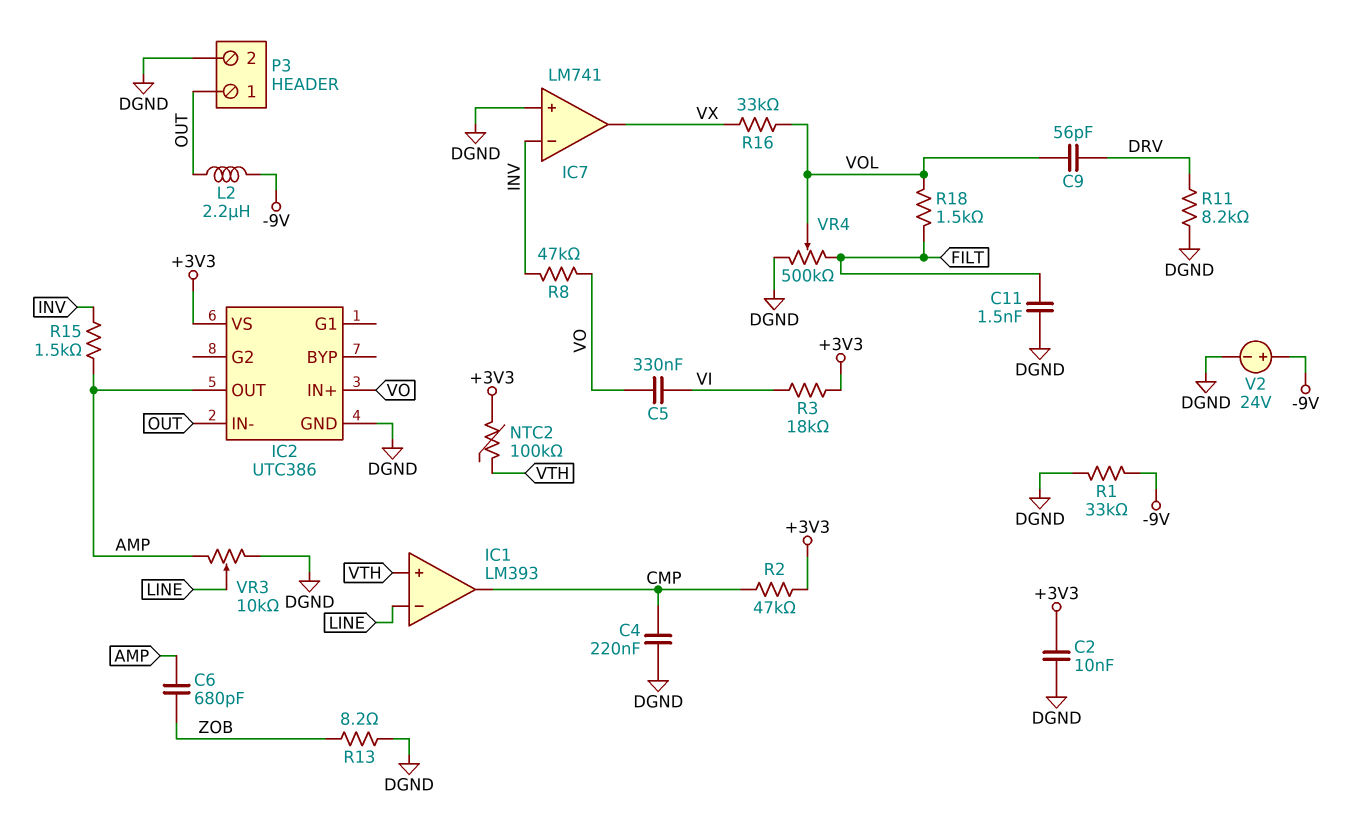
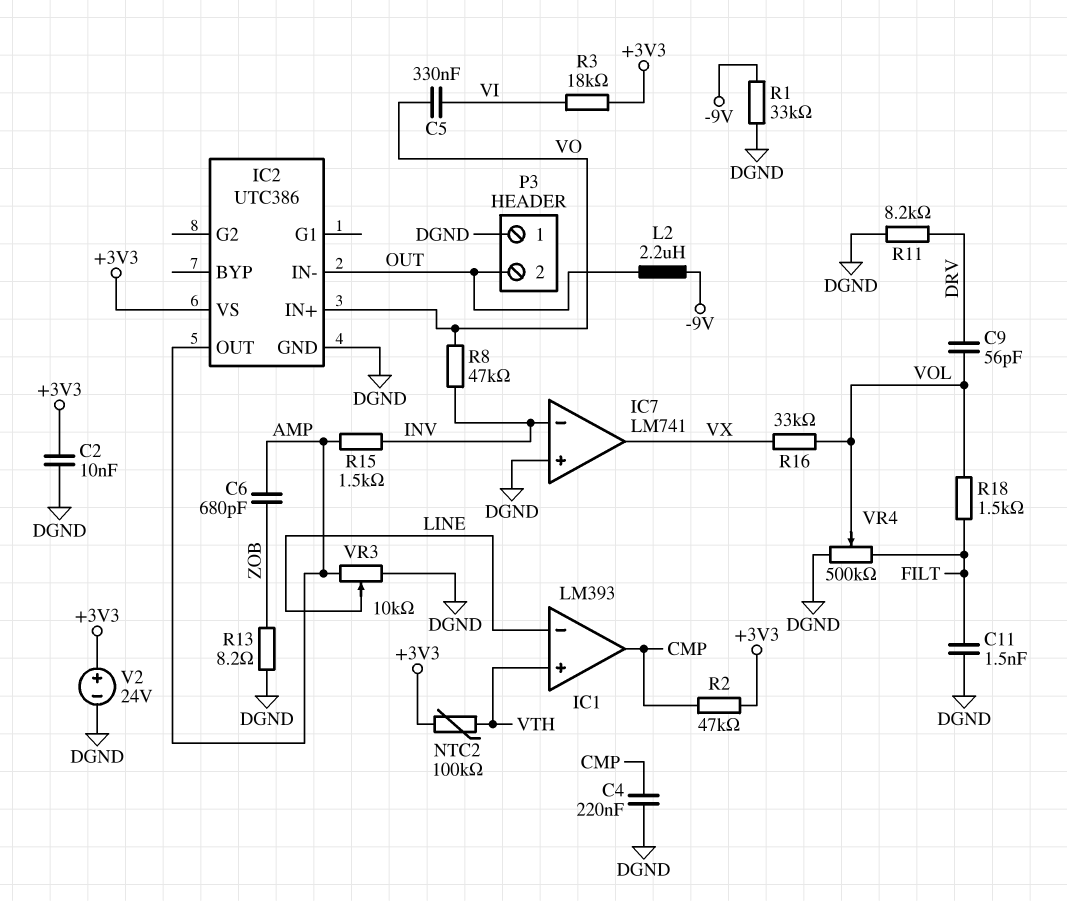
P3 pin 1: OUT -> DGND
P3 pin 2: DGND -> OUT
V2: 24V (plus -9V, minus DGND) -> 24V (plus +3V3, minus DGND)

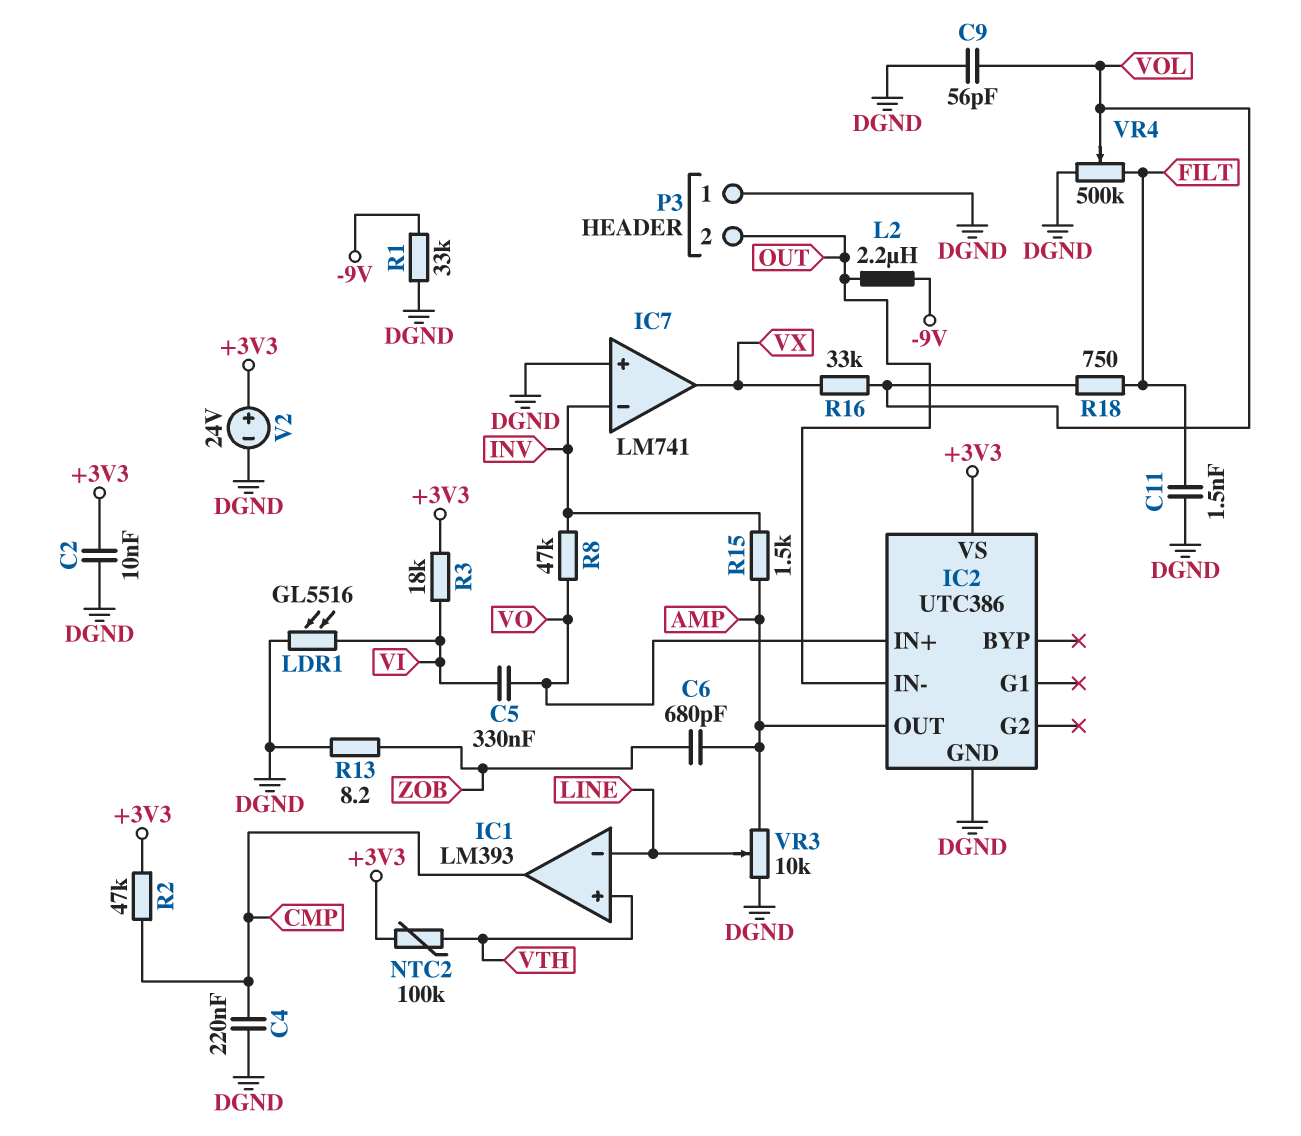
C9: 56pF (DRV, VOL) -> 56pF (DGND, VOL)
LDR1: none -> GL5516 (DGND, VI)
R11: 8.2k (DGND, DRV) -> none
R18: 1.5k (FILT, VOL) -> 750 (FILT, VOL)

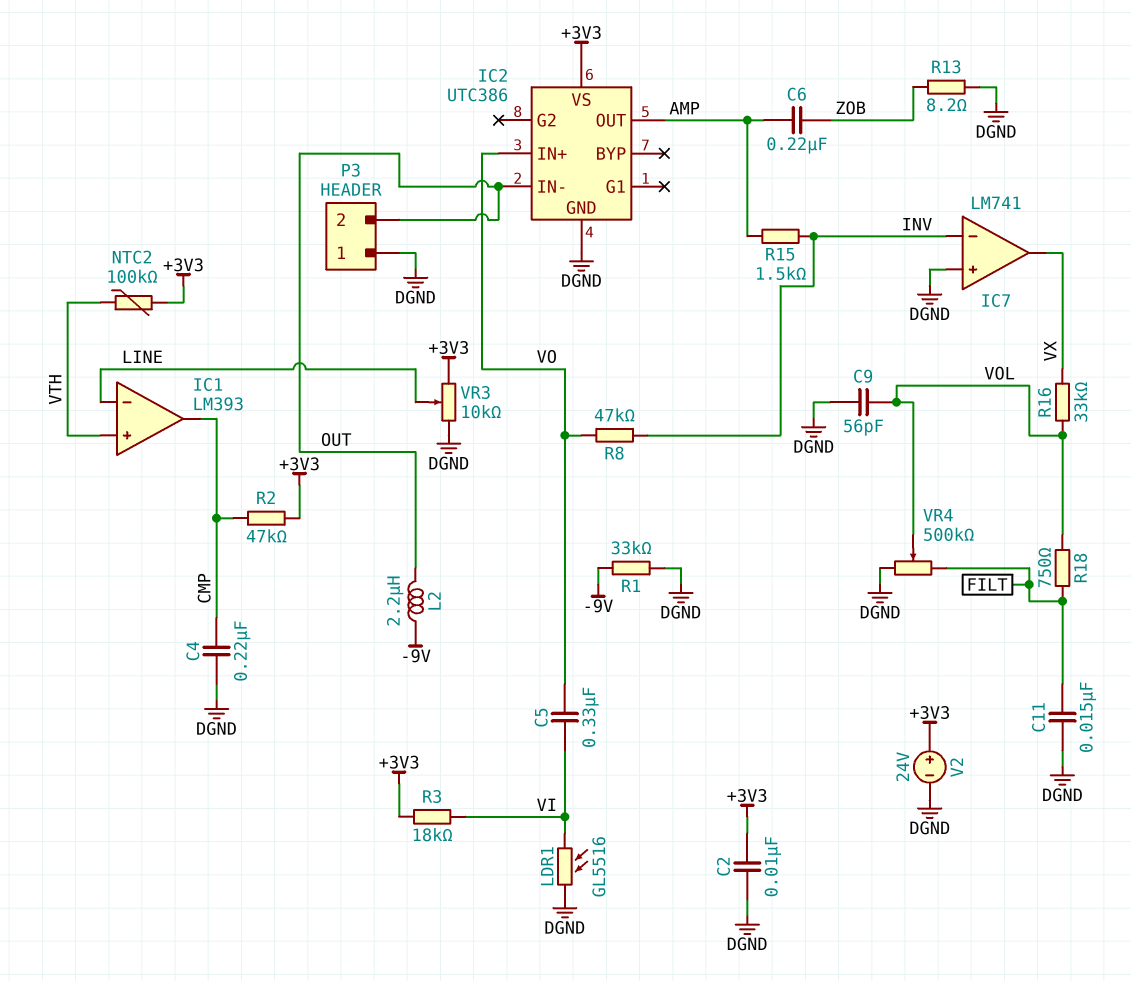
C6: 680pF (AMP, ZOB) -> 220nF (AMP, ZOB)
C11: 1.5nF (DGND, FILT) -> 15nF (DGND, FILT)
VR3: 10k (AMP, DGND, wiper LINE) -> 10k (+3V3, DGND, wiper LINE)

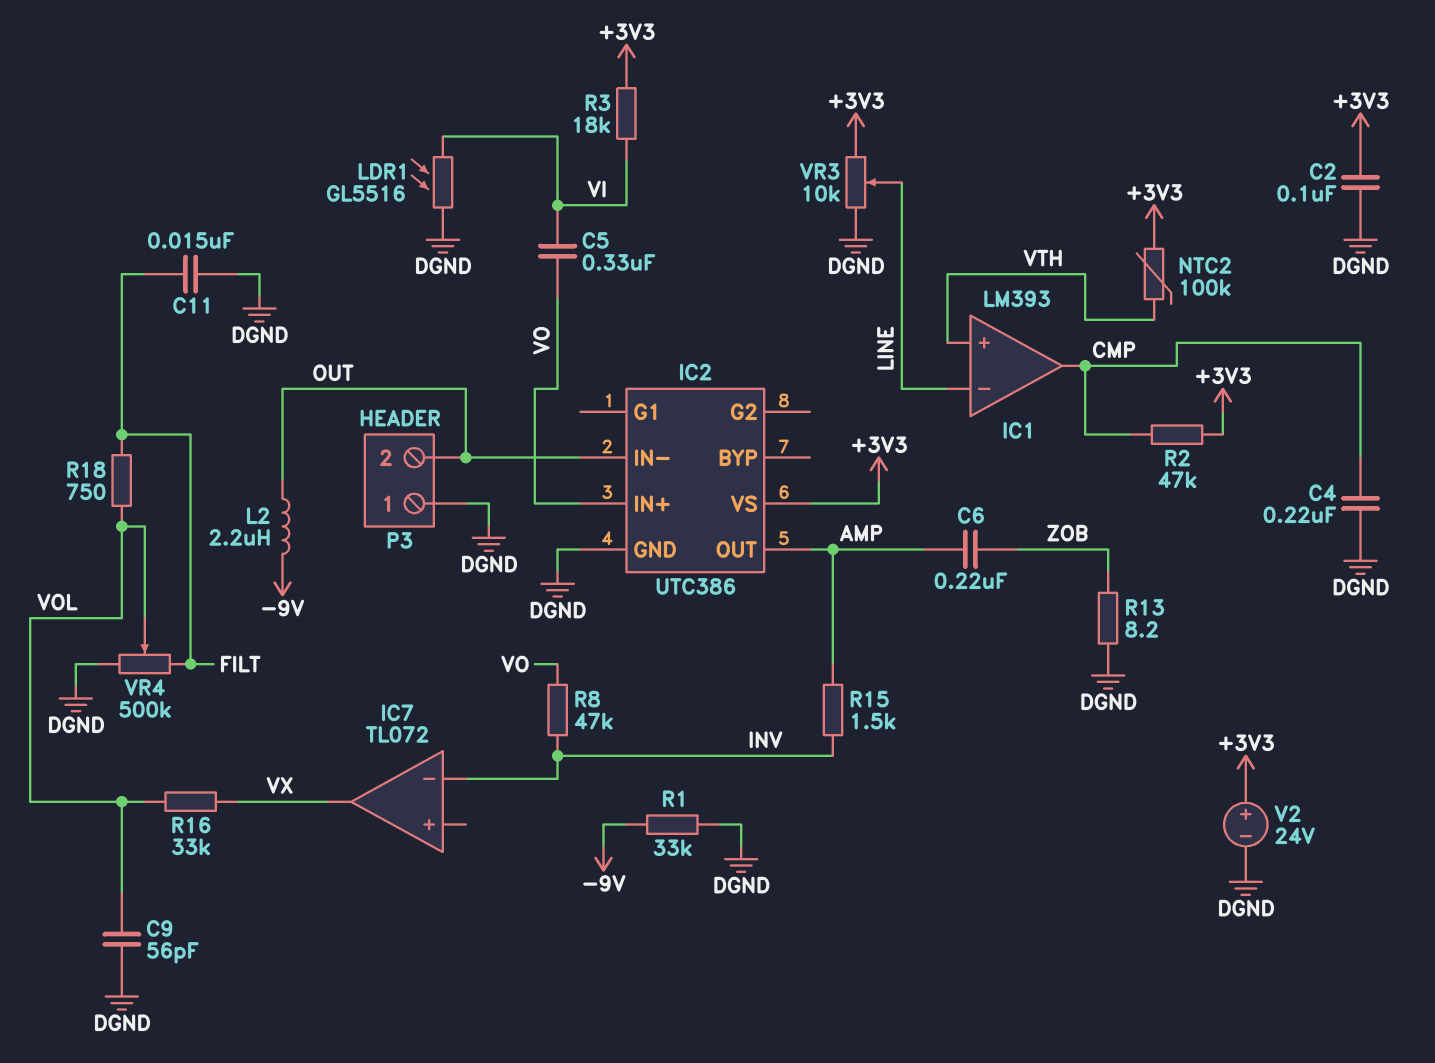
C2: 10nF (+3V3, DGND) -> 100nF (+3V3, DGND)
IC7: LM741 -> TL072
IC7 pin in+: DGND -> none

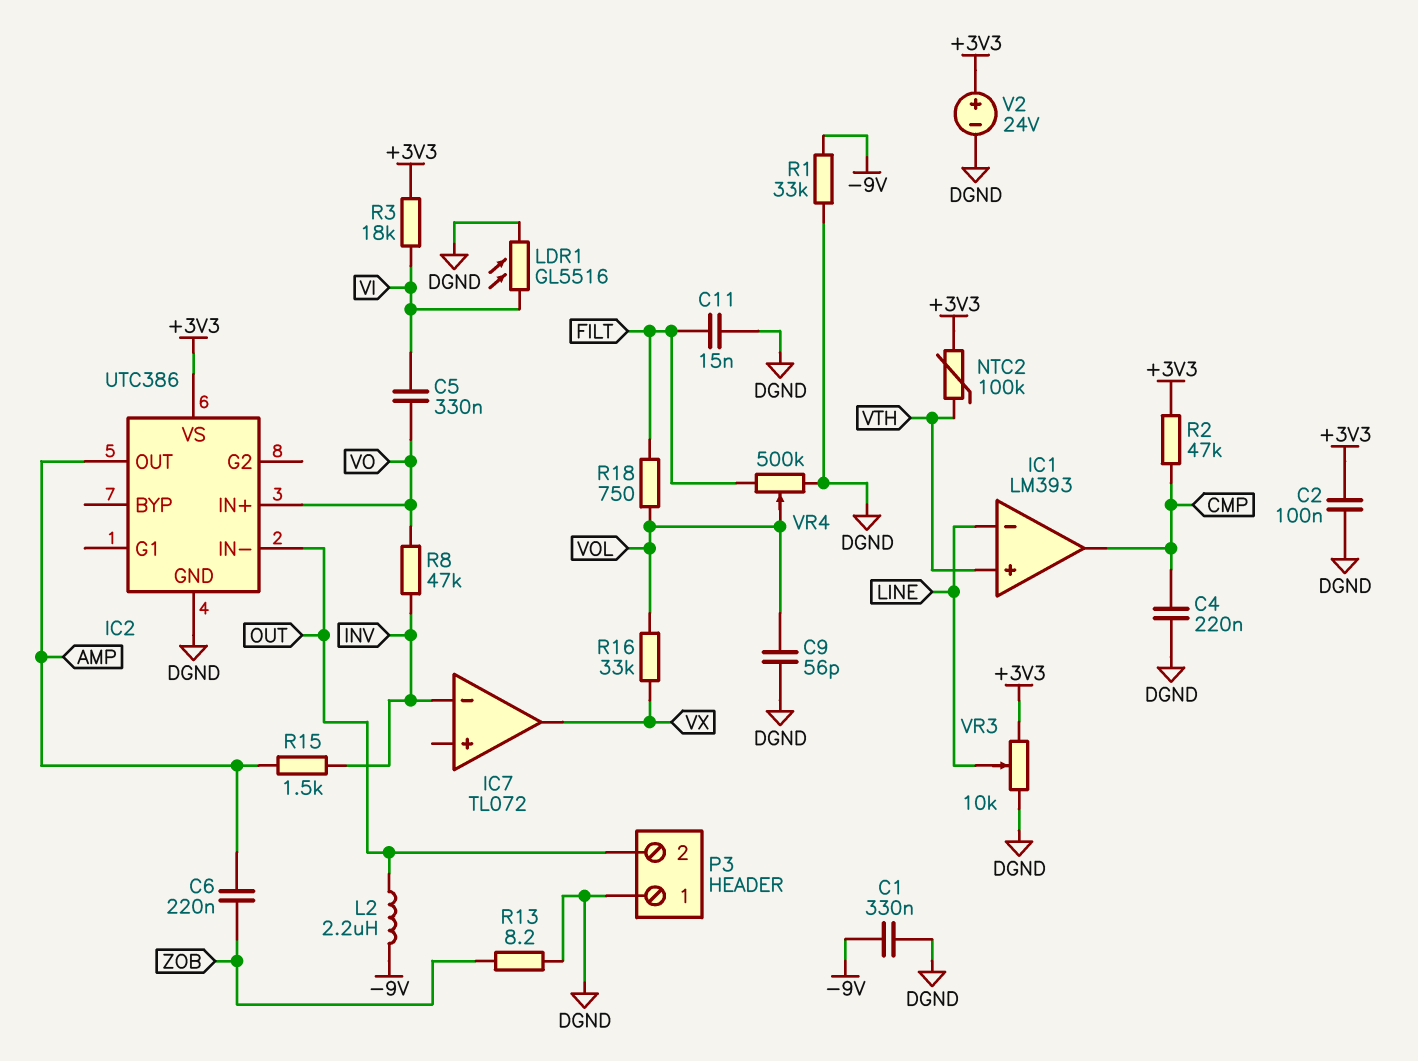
C1: none -> 330nF (-9V, DGND)

